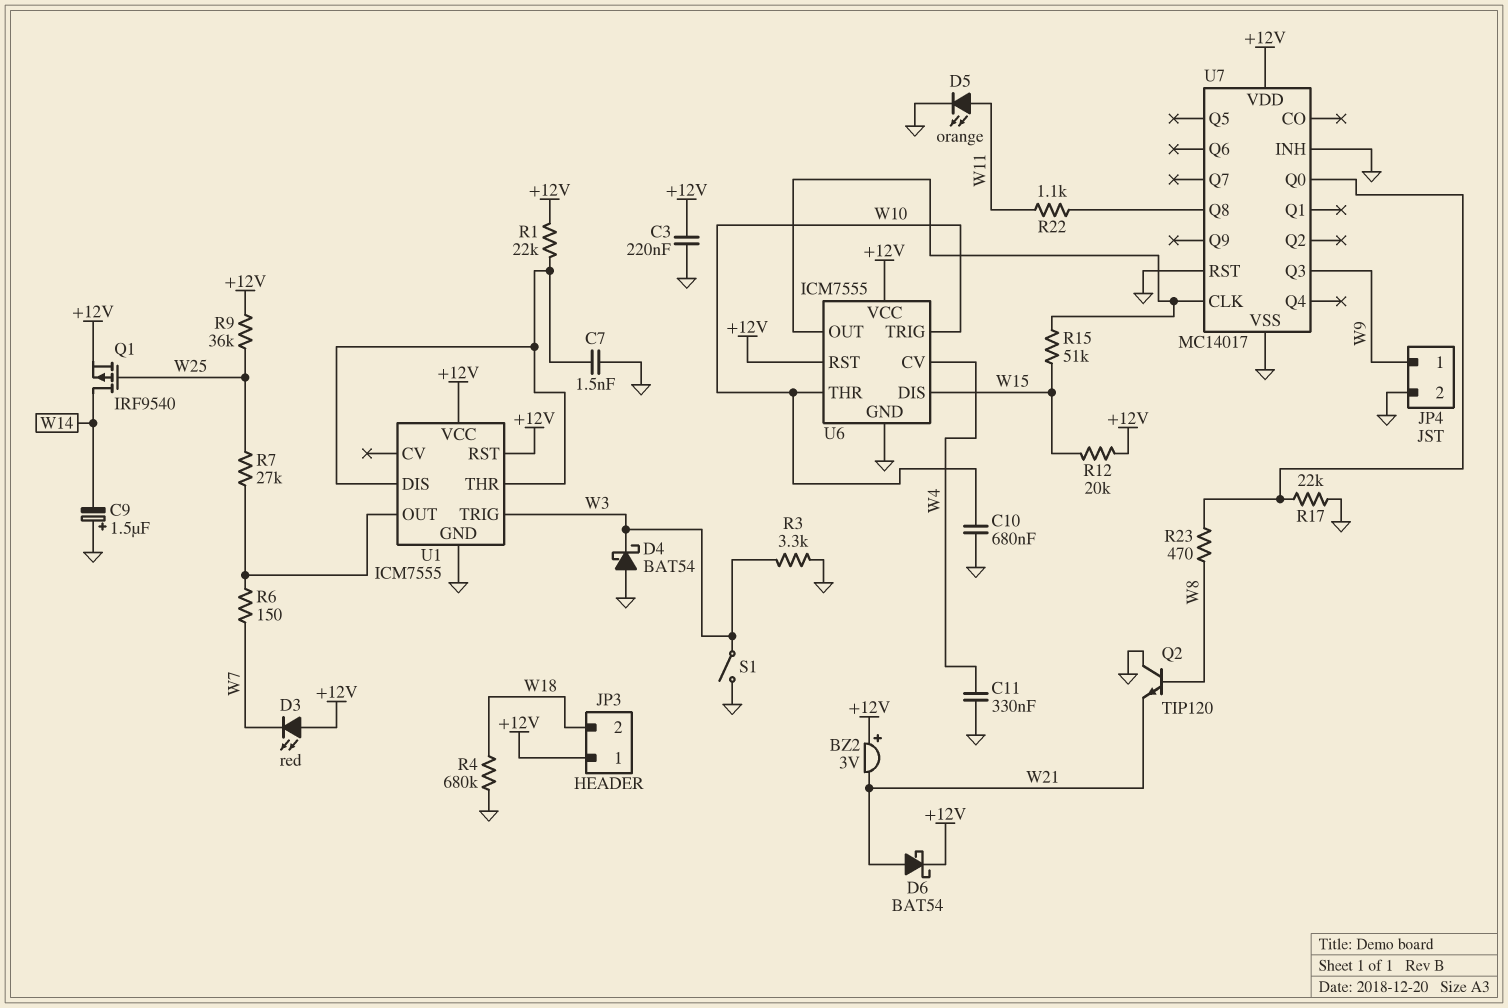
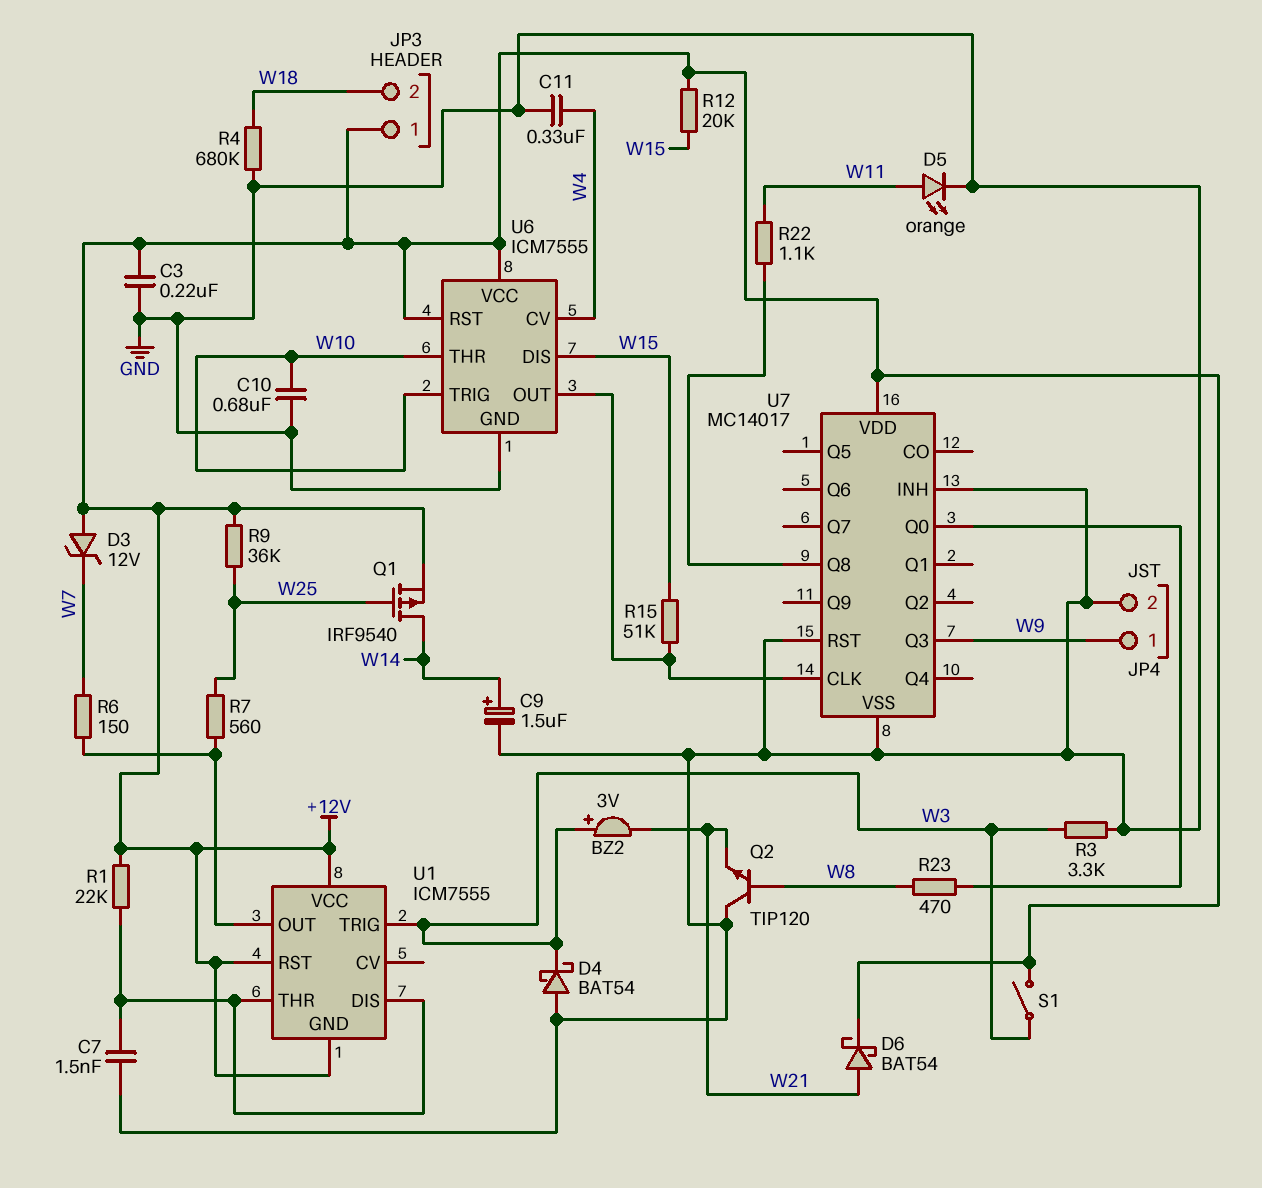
BZ2: buzzer 3V (plus +12V, minus W21) -> buzzer 3V (plus W3, minus W21)
C9: 1.5uF (plus GND, minus W14) -> 1.5uF (plus W14, minus GND)
D3: LED red (A +12V, K W7) -> zener 12V (A +12V, K W7)
R7: 27k (U1/OUT, W25) -> 560 (U1/OUT, W25)
R17: 22k (GND, U7/Q0) -> none
S1: switch (GND, W3) -> switch (+12V, W3)
U1 pin GND: GND -> +12V

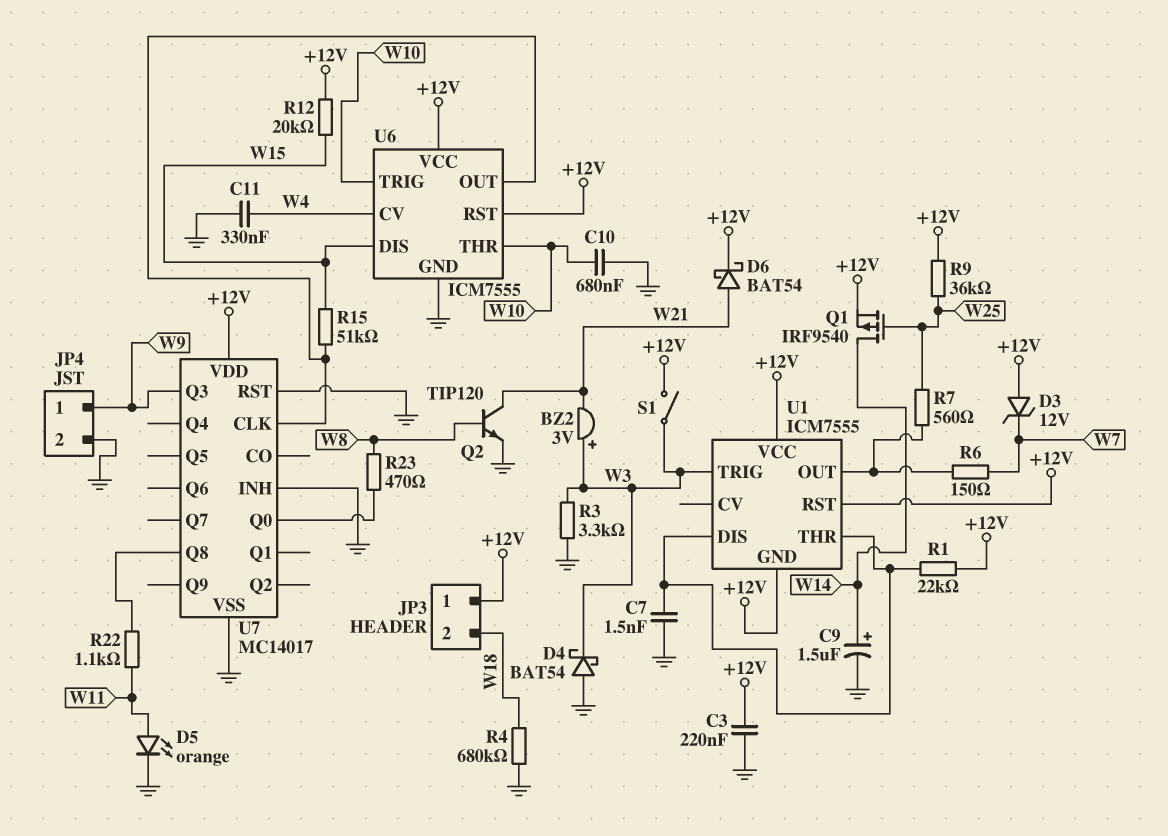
Q2: NPN TIP120 (B W8, C GND, E W21) -> NPN TIP120 (B W8, C W21, E GND)

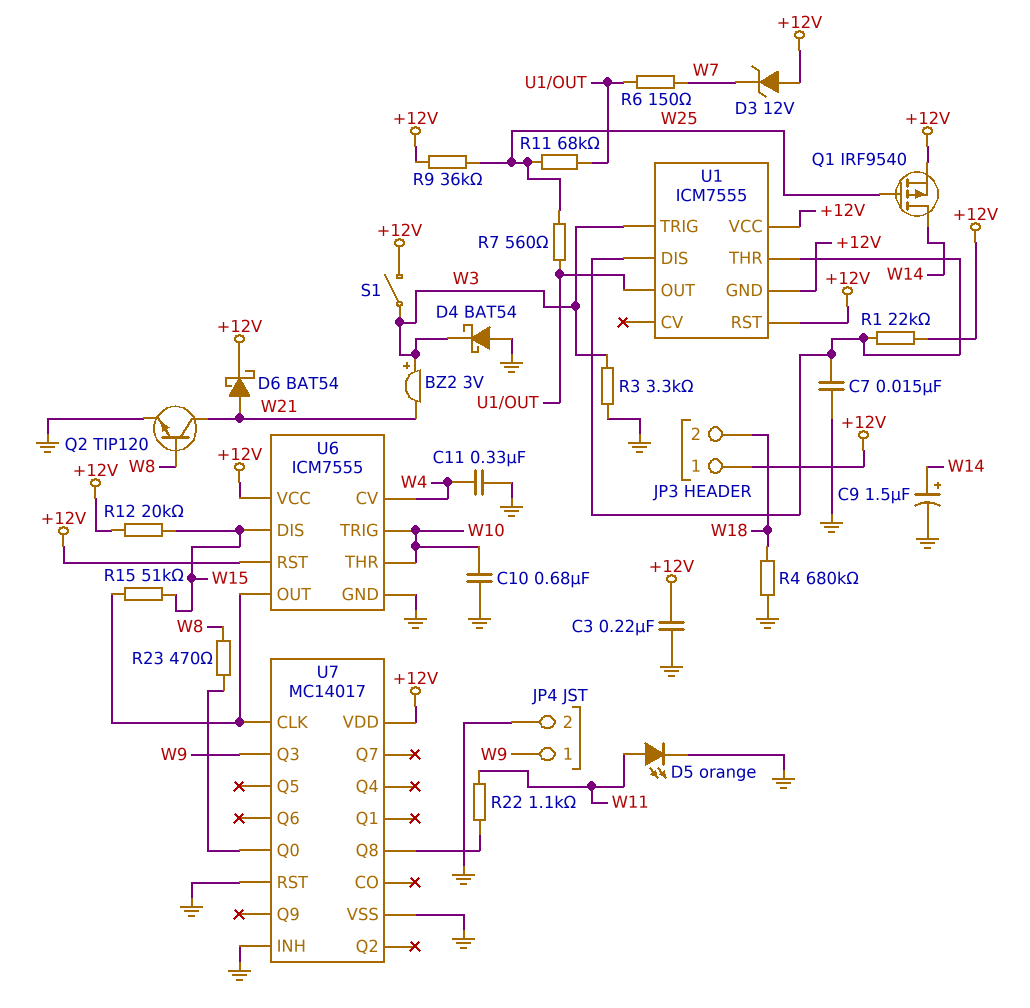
C7: 1.5nF (GND, U1/DIS) -> 15nF (GND, U1/DIS)
R11: none -> 68k (U1/OUT, W25)

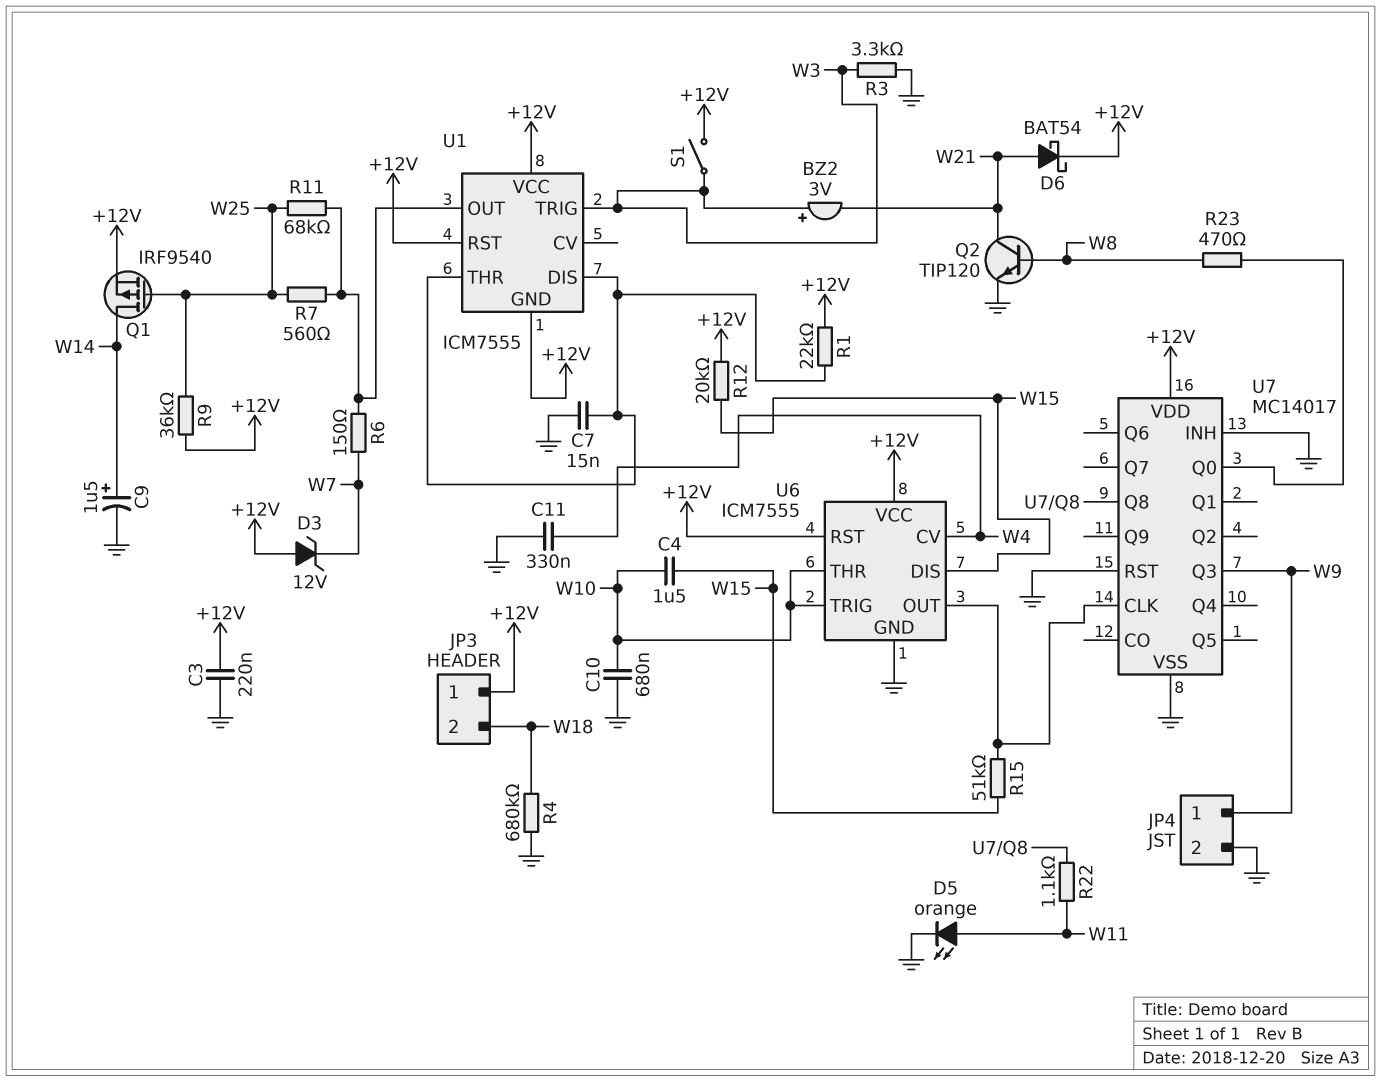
C4: none -> 1.5uF (W10, W15)
D4: schottky BAT54 (A GND, K W3) -> none

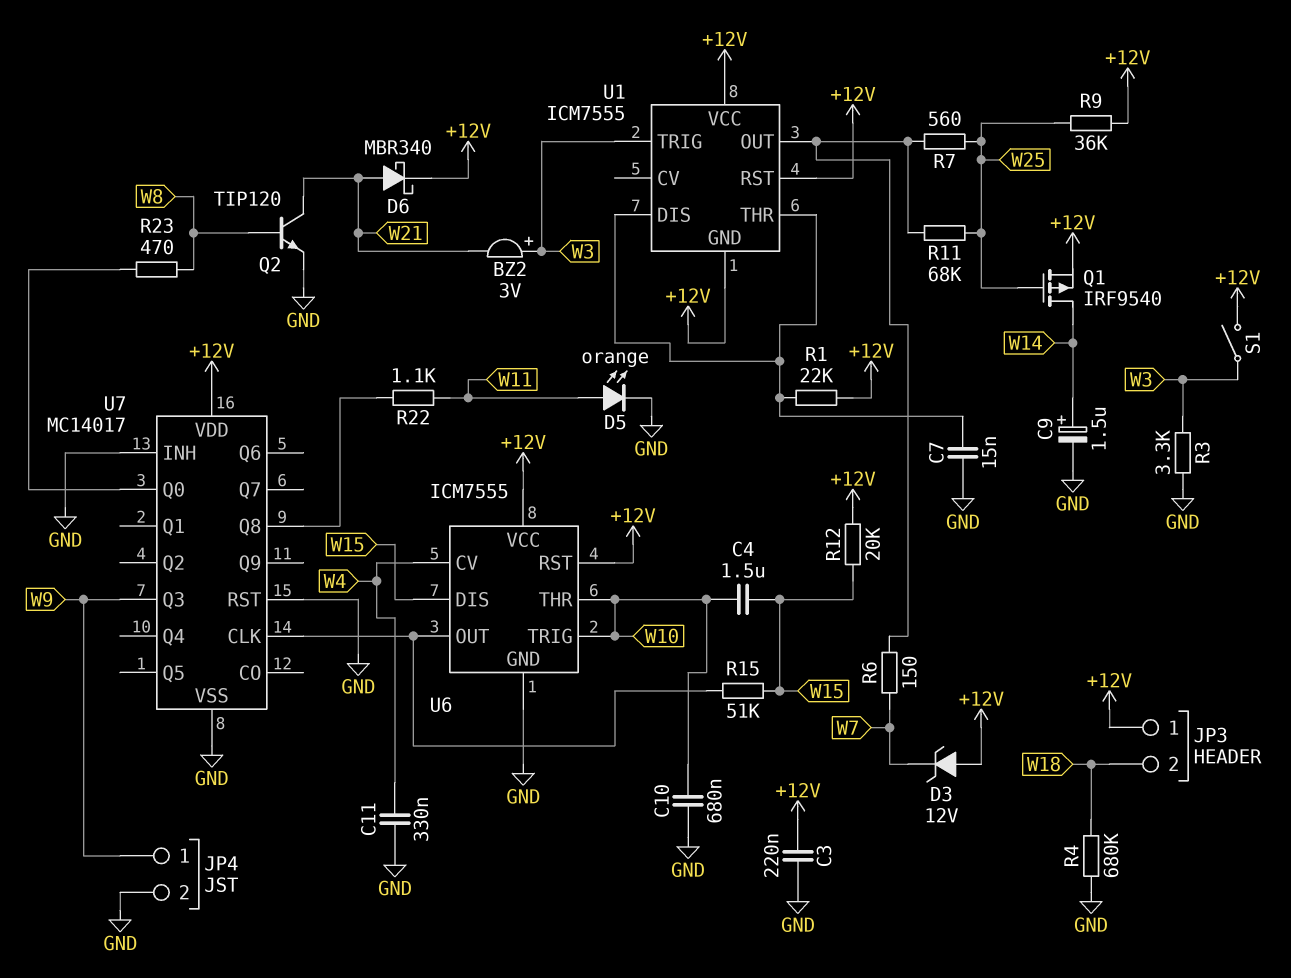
D6: schottky BAT54 (A W21, K +12V) -> schottky MBR340 (A W21, K +12V)

